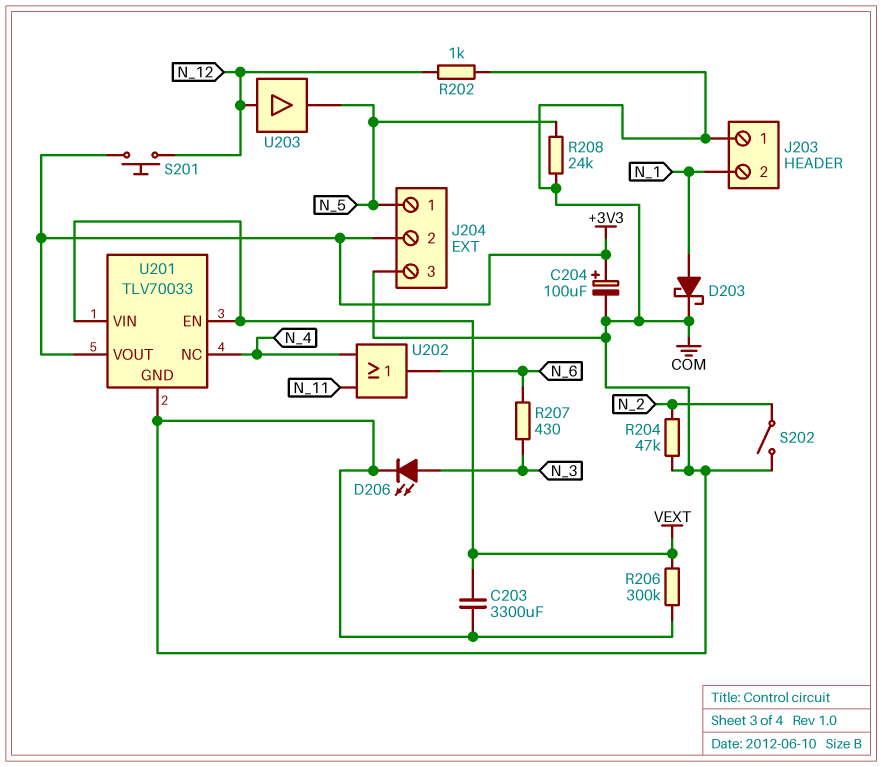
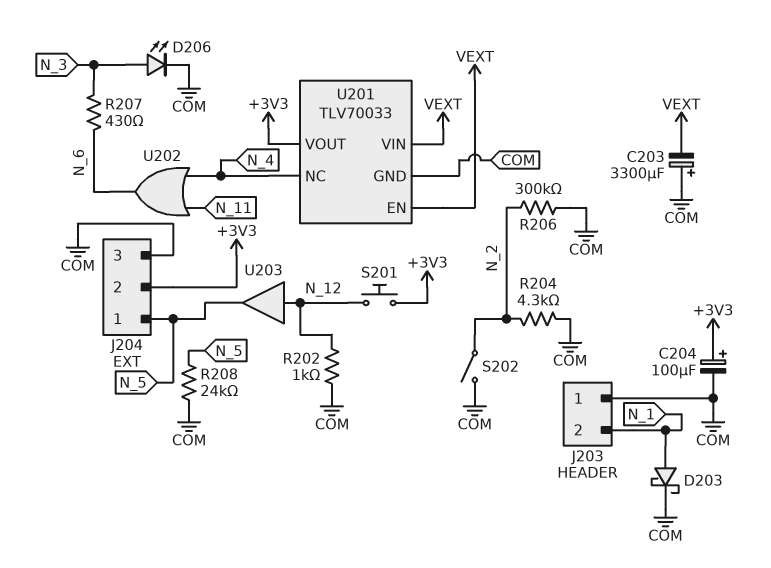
C203: 3300uF (COM, VEXT) -> 3300uF (plus COM, minus VEXT)
R204: 47k (COM, N_2) -> 4.3k (COM, N_2)
R206: 300k (COM, VEXT) -> 300k (COM, N_2)

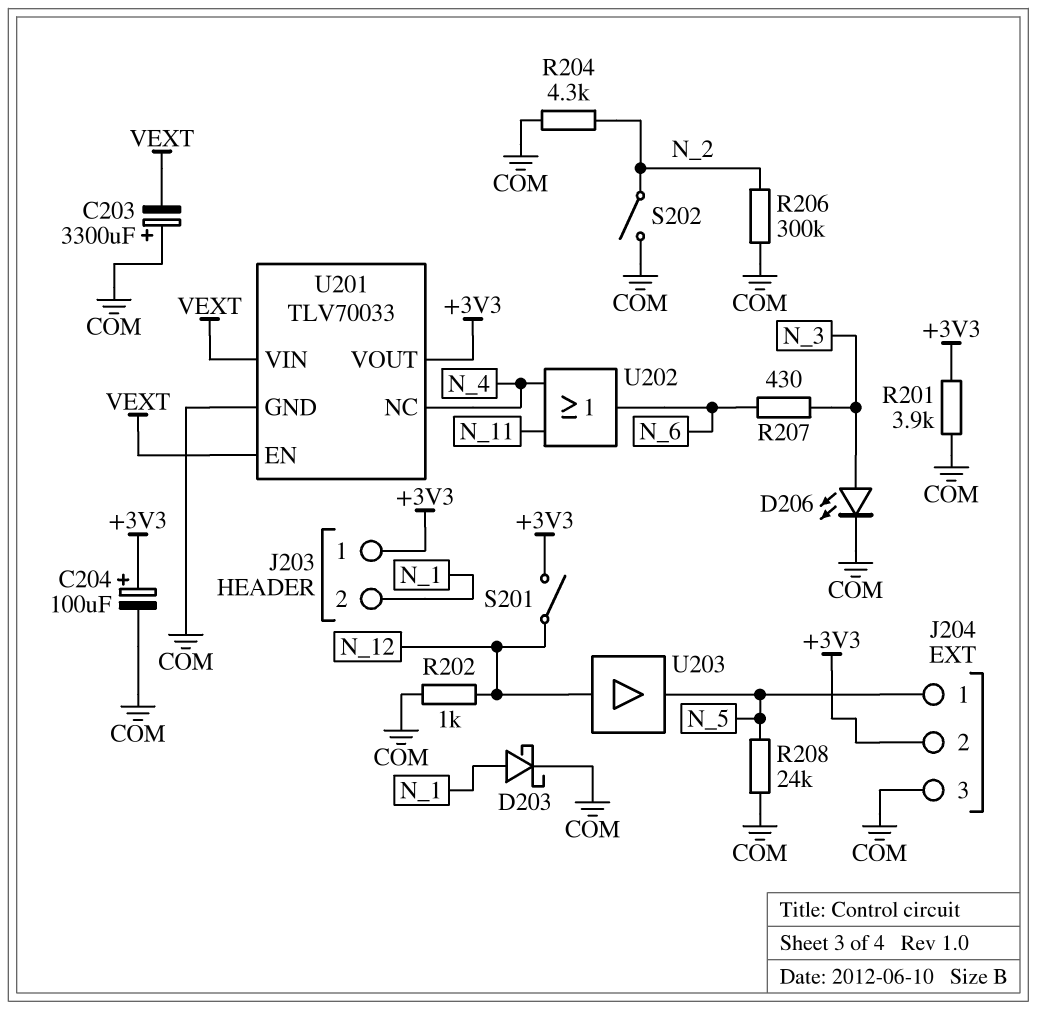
J203 pin 1: COM -> +3V3
R201: none -> 3.9k (+3V3, COM)
S201: button (+3V3, N_12) -> switch (+3V3, N_12)

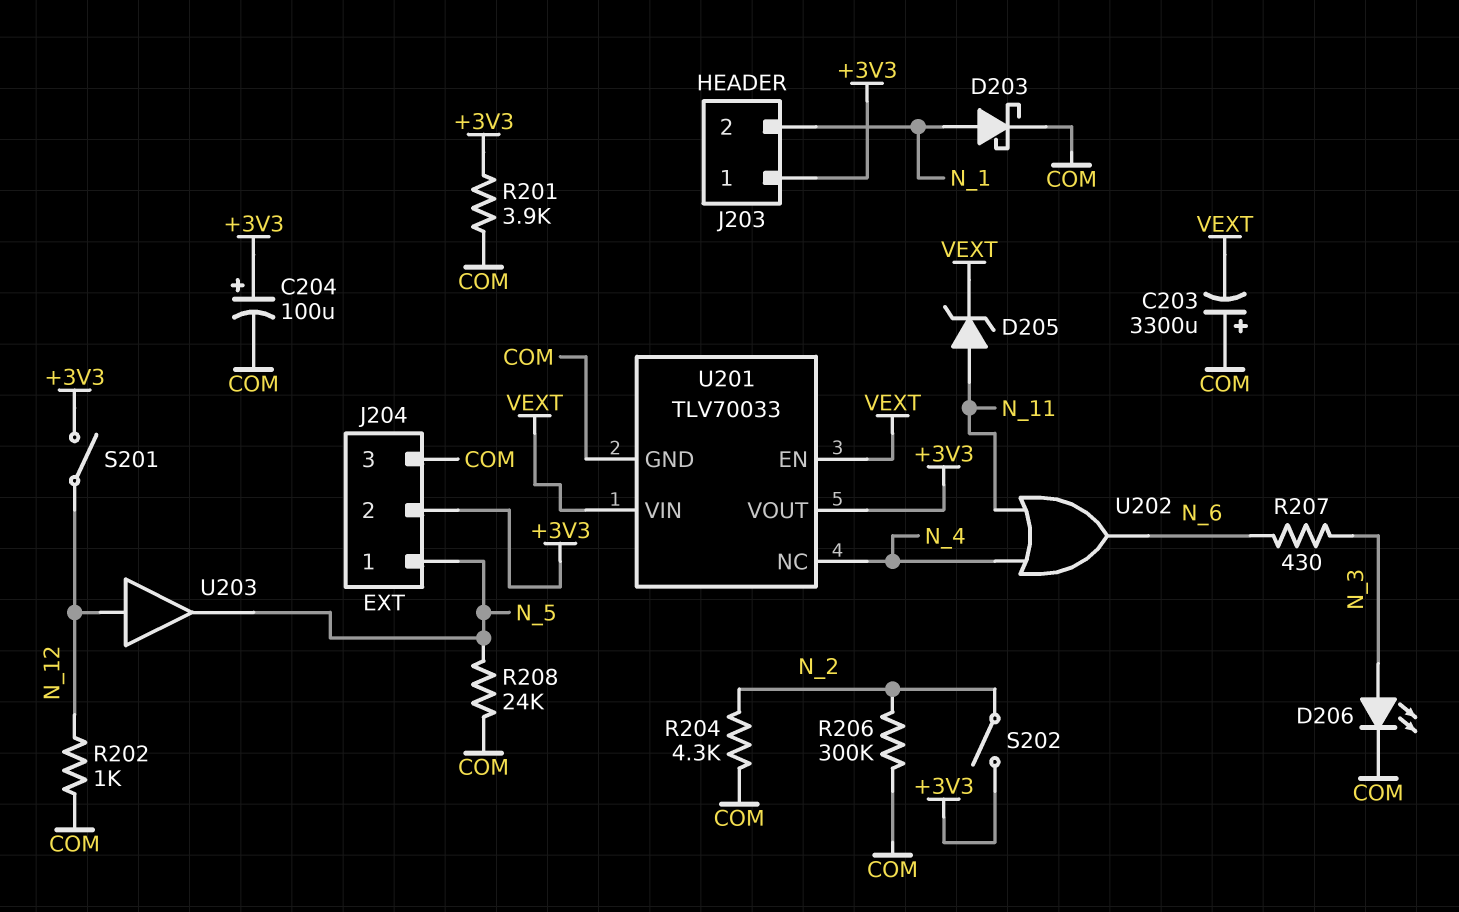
D205: none -> zener (A N_11, K VEXT)
S202: switch (COM, N_2) -> switch (+3V3, N_2)

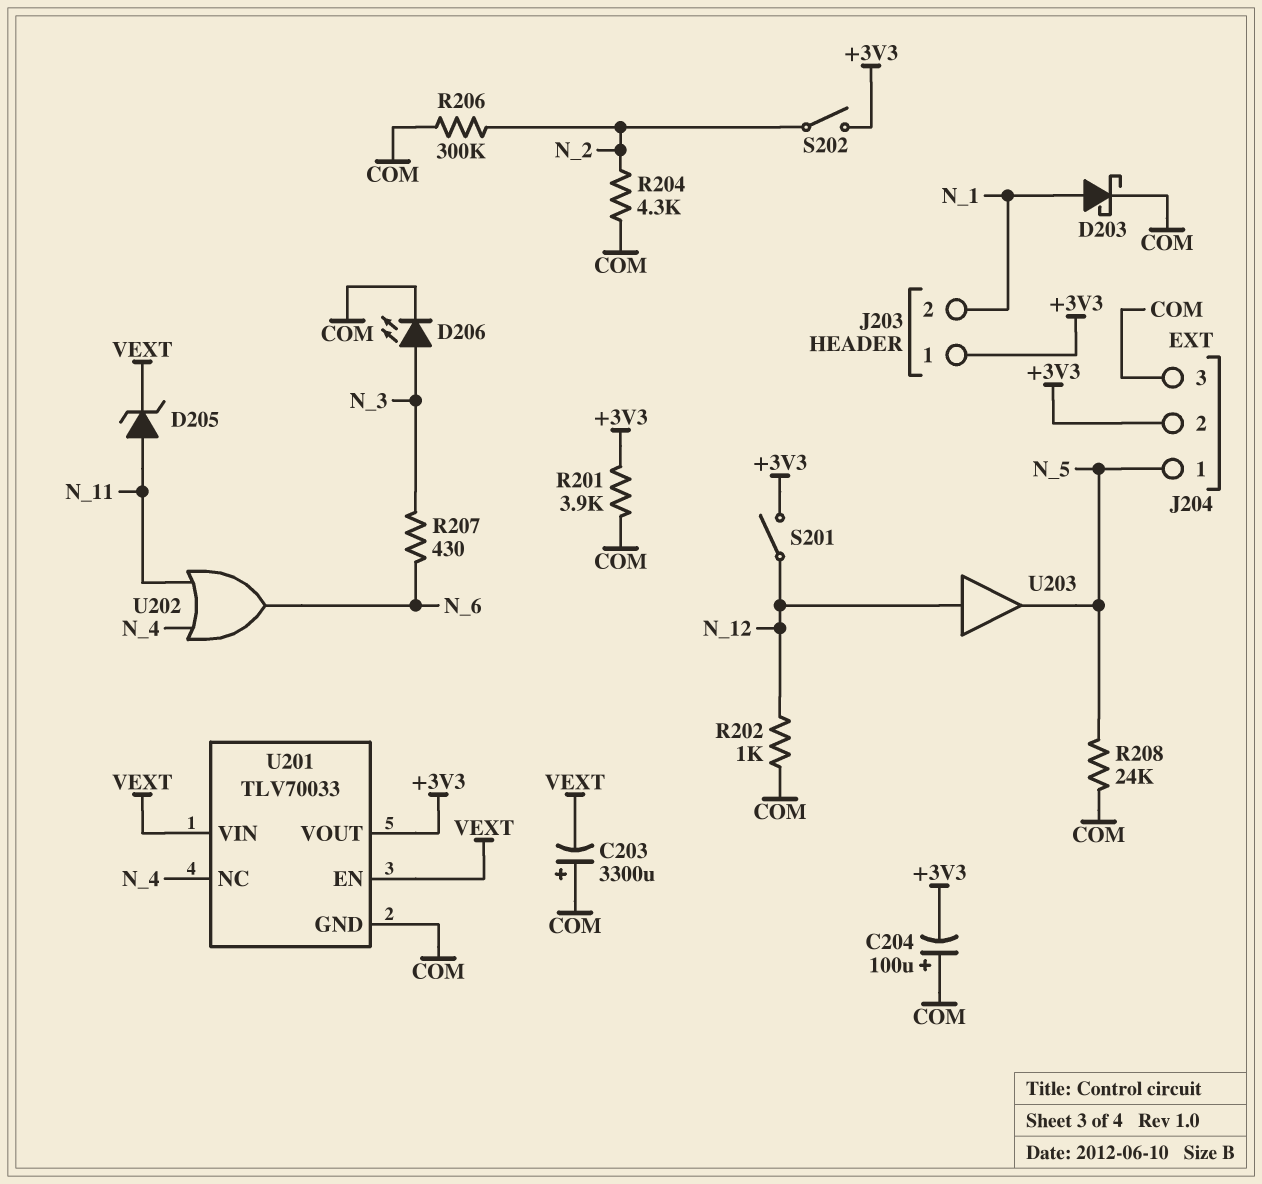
C204: 100uF (plus +3V3, minus COM) -> 100uF (plus COM, minus +3V3)

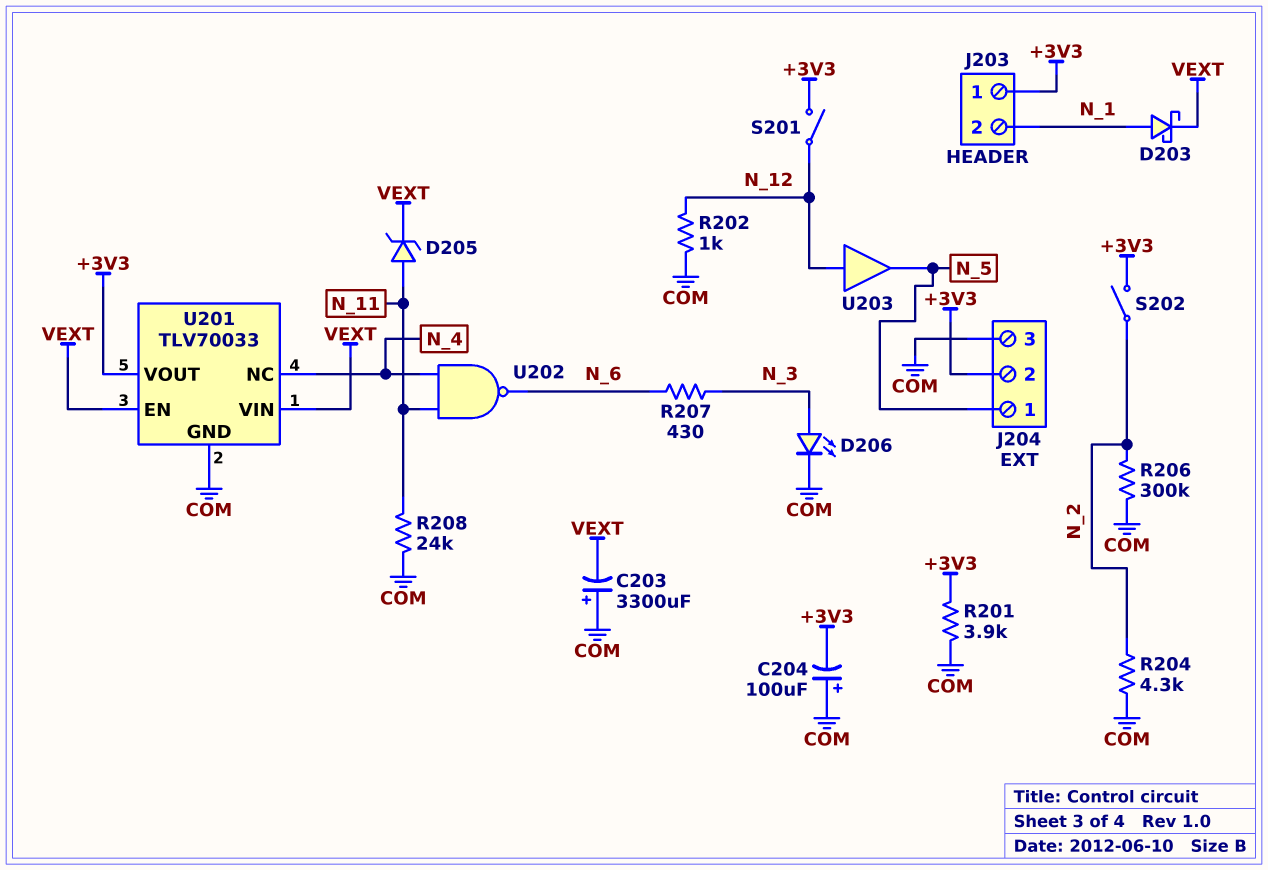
D203: schottky (A N_1, K COM) -> schottky (A N_1, K VEXT)
R208: 24k (COM, N_5) -> 24k (COM, N_11)
U202: OR (in N_4, in N_11, out N_6) -> NAND (in N_4, in N_11, out N_6)

